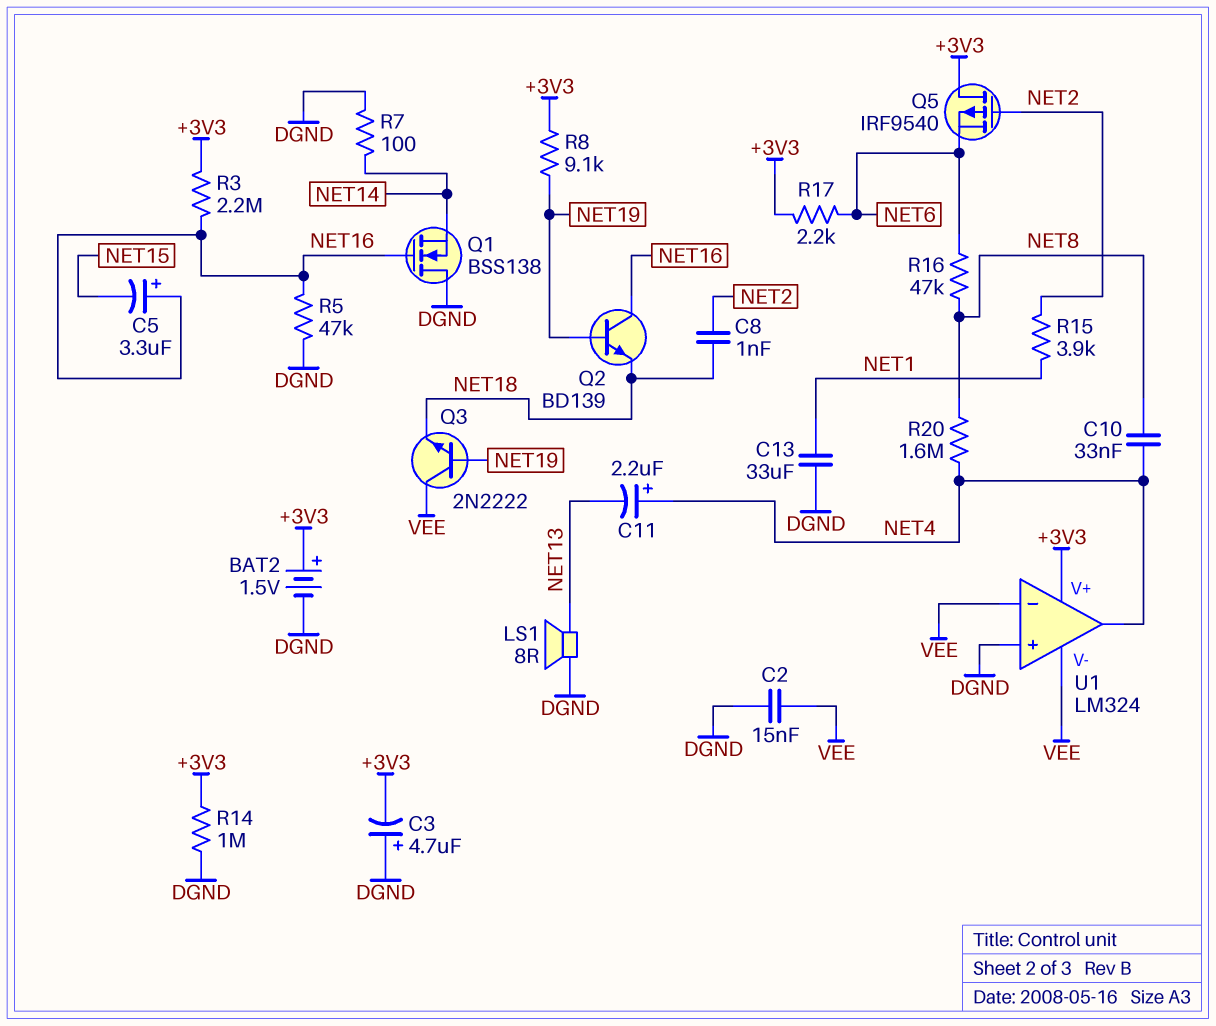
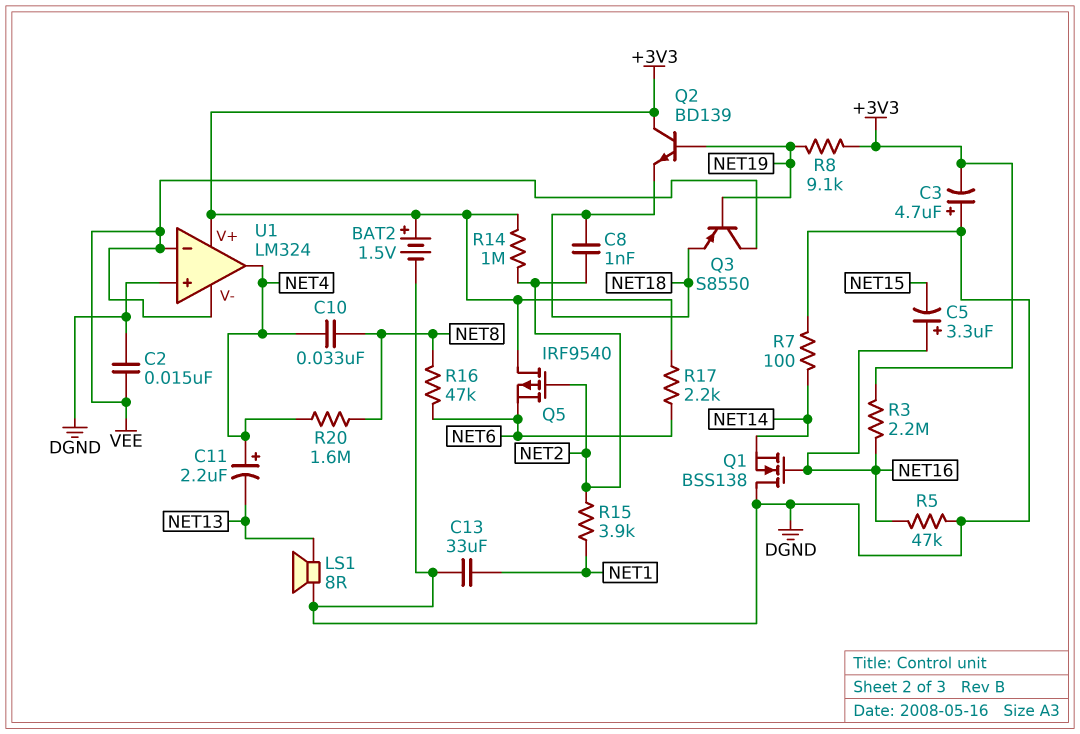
Q2: NPN BD139 (B NET19, C NET16, E NET18) -> NPN BD139 (B NET19, C +3V3, E NET18)
Q3: NPN 2N2222 (B NET19, C VEE, E NET18) -> PNP S8550 (B NET19, C VEE, E NET18)
R14: 1M (+3V3, DGND) -> 1M (+3V3, NET2)

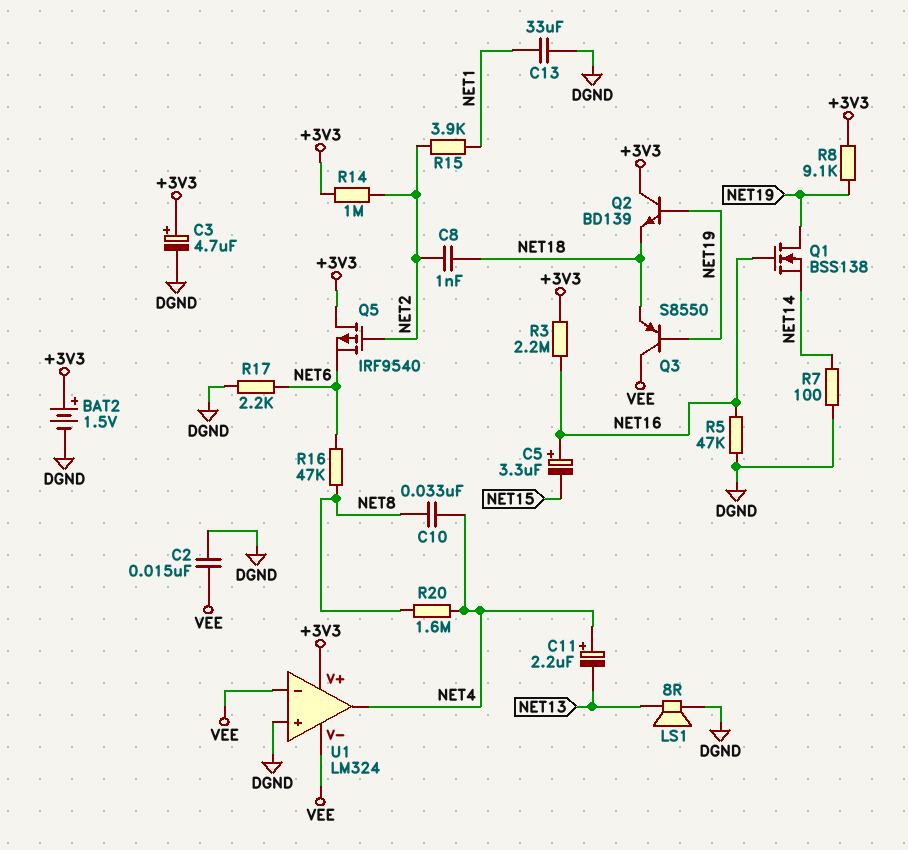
C3: 4.7uF (plus DGND, minus +3V3) -> 4.7uF (plus +3V3, minus DGND)
Q1: NMOS BSS138 (G NET16, D DGND, S NET14) -> NMOS BSS138 (G NET16, D NET19, S NET14)
R17: 2.2k (+3V3, NET6) -> 2.2k (DGND, NET6)

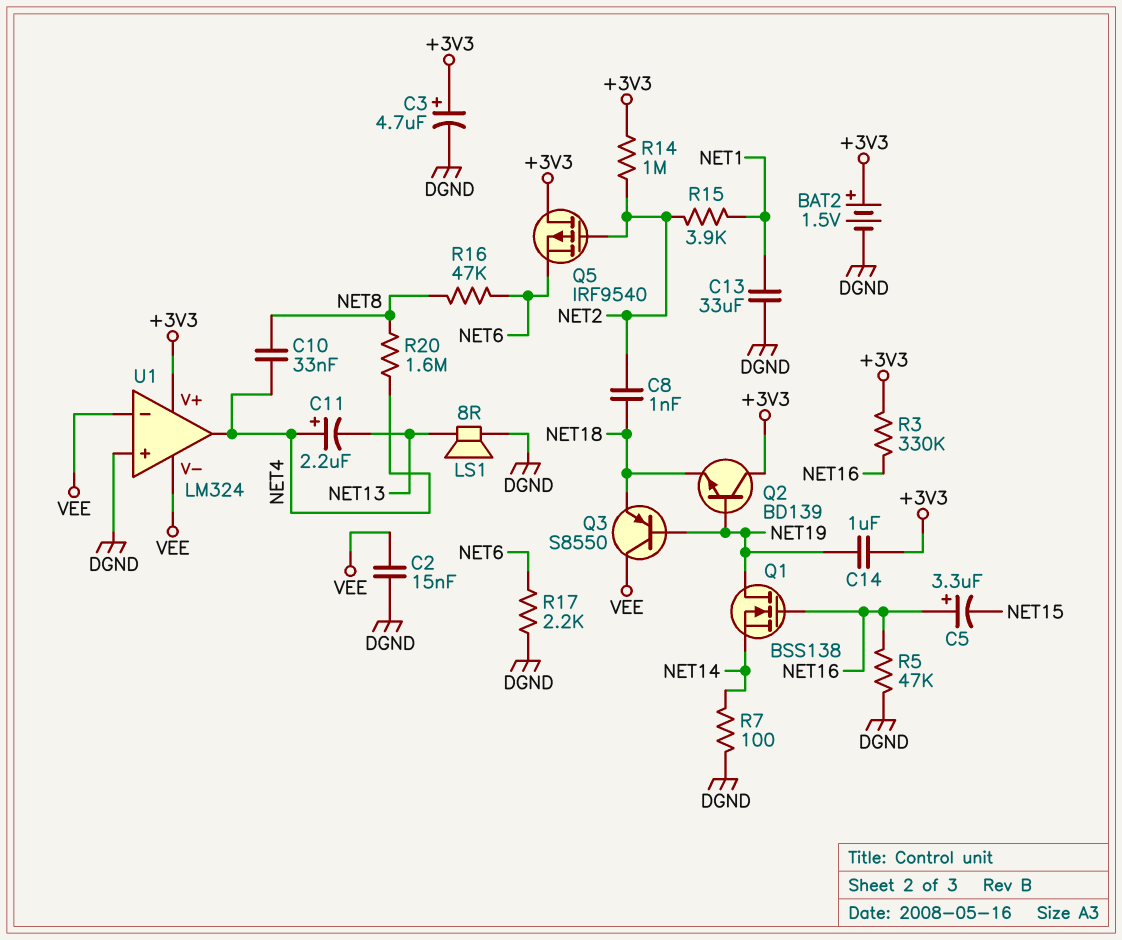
C14: none -> 1uF (+3V3, NET19)
R3: 2.2M (+3V3, NET16) -> 330k (+3V3, NET16)
R8: 9.1k (+3V3, NET19) -> none

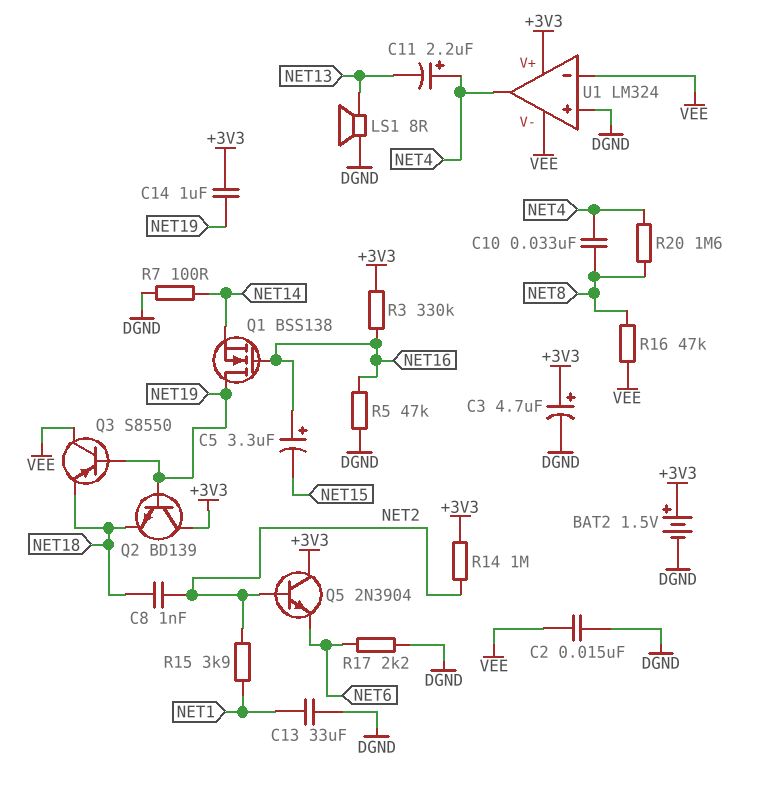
Q5: PMOS IRF9540 (G NET2, D +3V3, S NET6) -> NPN 2N3904 (B NET2, C +3V3, E NET6)
R16: 47k (NET6, NET8) -> 47k (NET8, VEE)

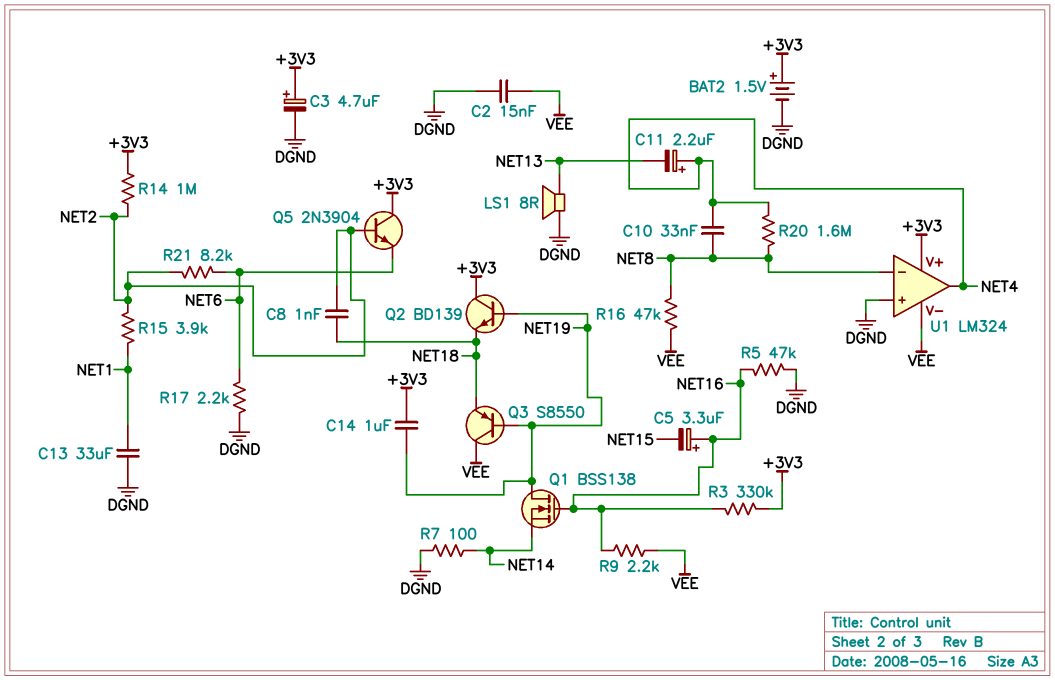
R9: none -> 2.2k (NET16, VEE)
R21: none -> 8.2k (NET2, NET6)
U1 pin in-: VEE -> NET8

